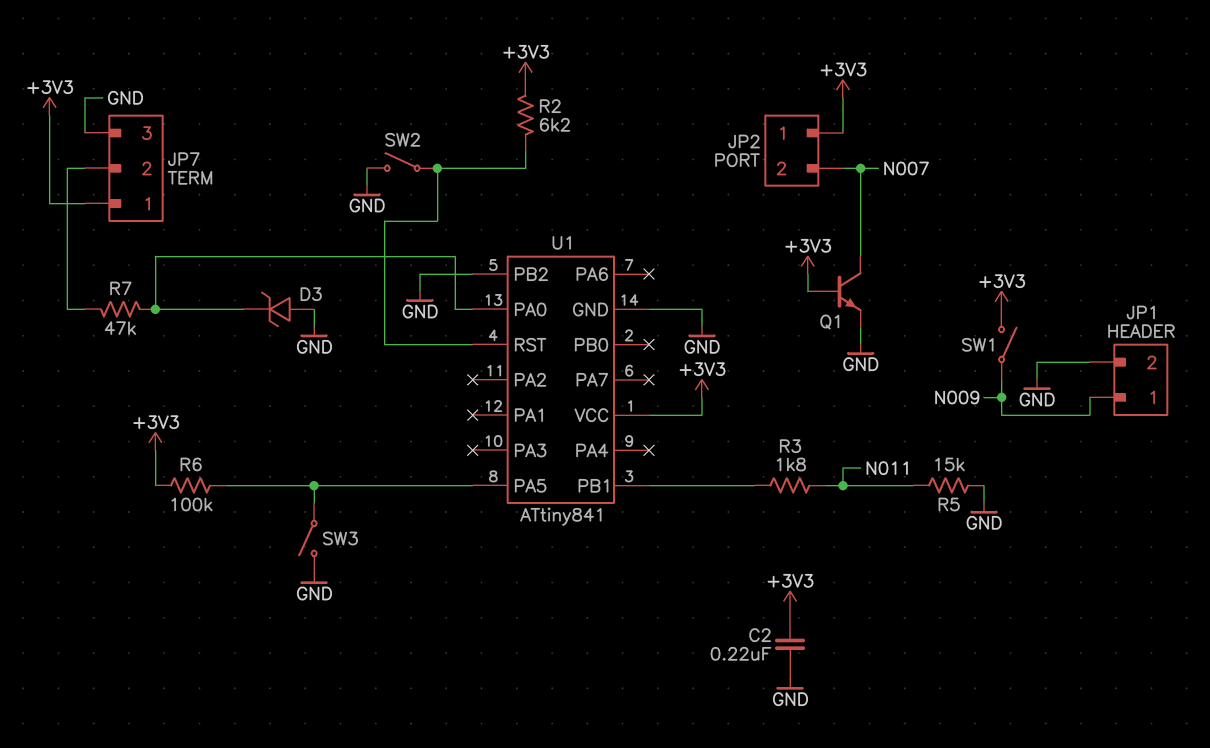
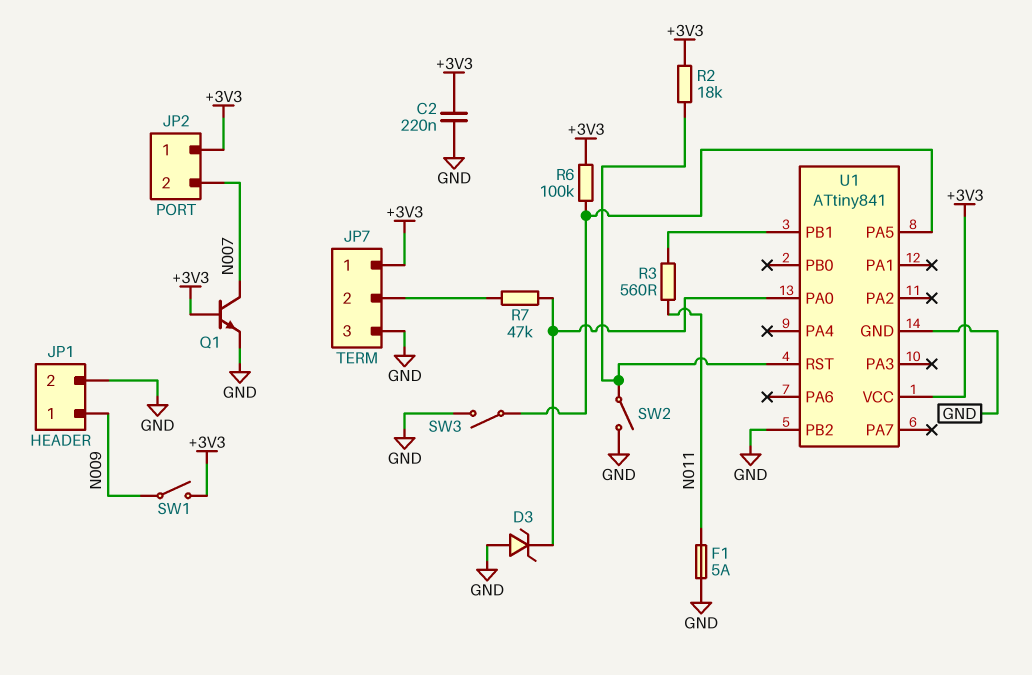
F1: none -> 5A (GND, N011)
R2: 6.2k (+3V3, U1/RST) -> 18k (+3V3, U1/RST)
R3: 1.8k (N011, U1/PB1) -> 560 (N011, U1/PB1)
R5: 15k (GND, N011) -> none

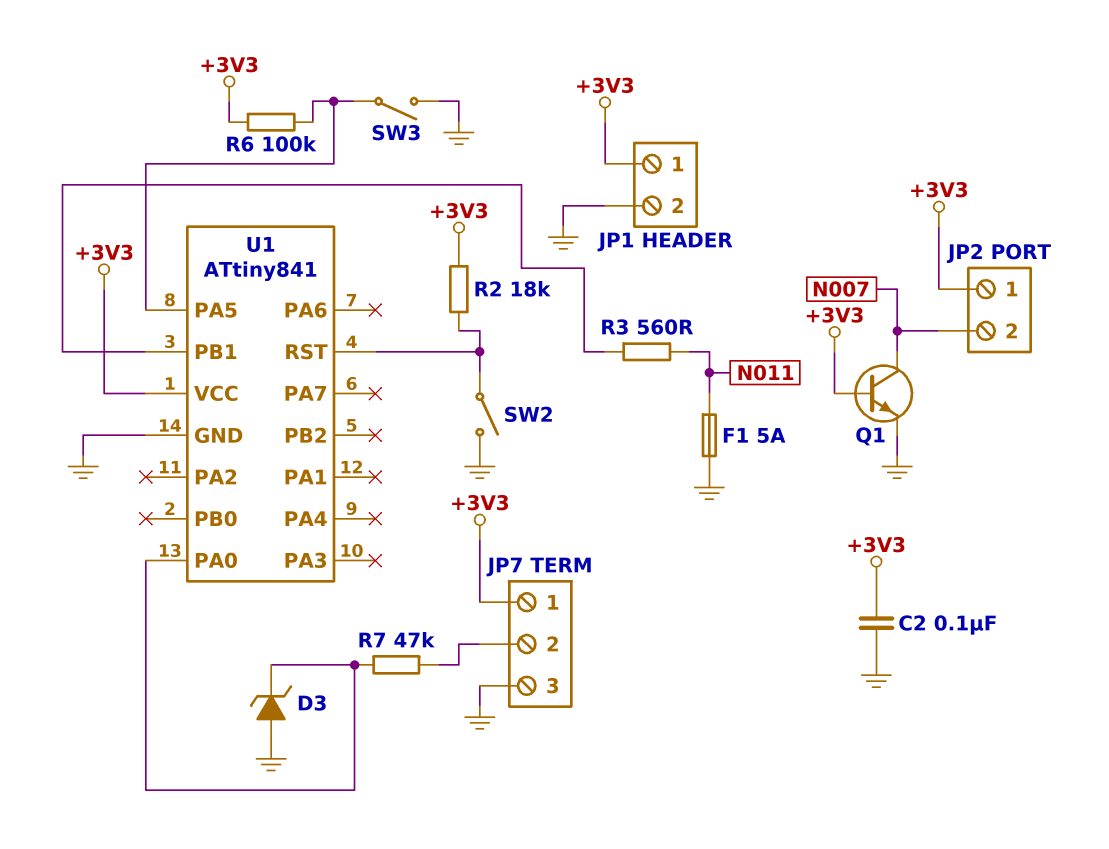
C2: 220nF (+3V3, GND) -> 100nF (+3V3, GND)
JP1 pin 1: N009 -> +3V3
SW1: switch (+3V3, N009) -> none
U1 pin PB2: GND -> none

